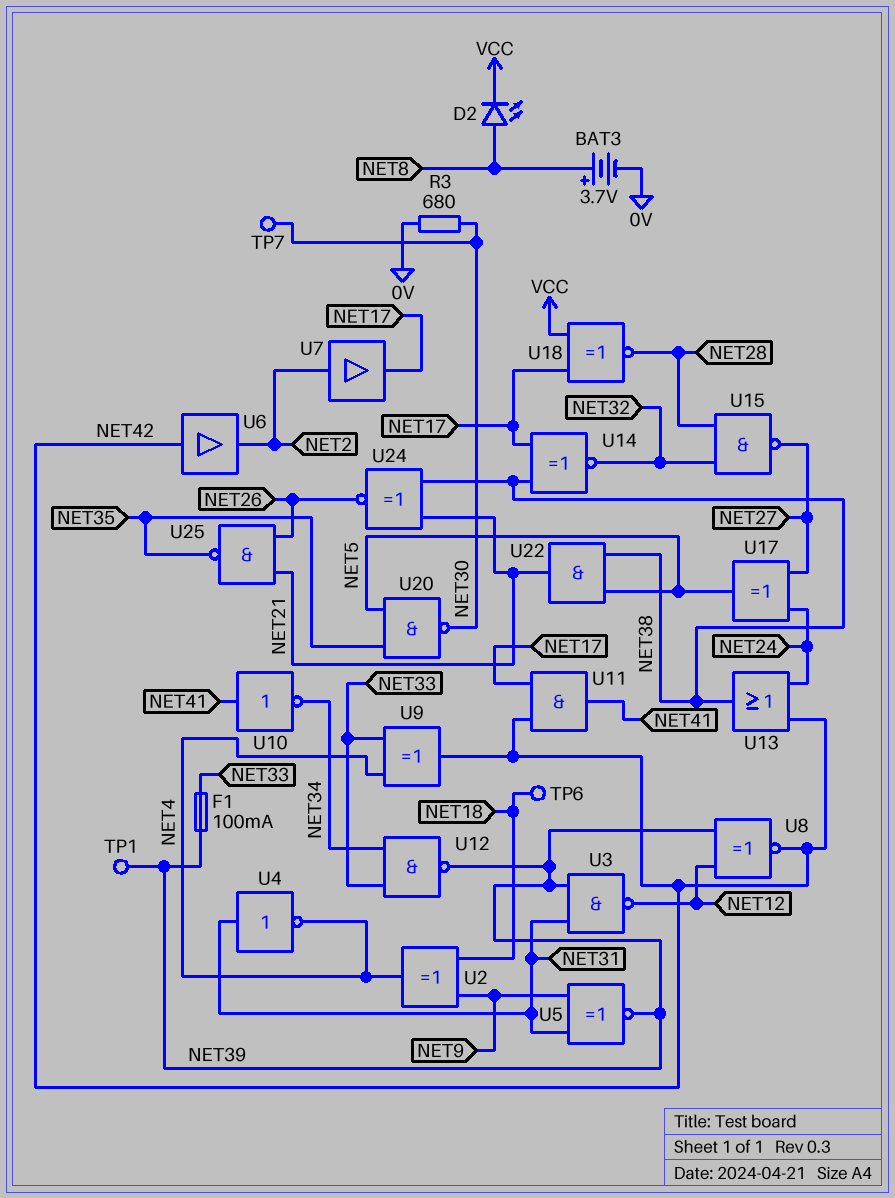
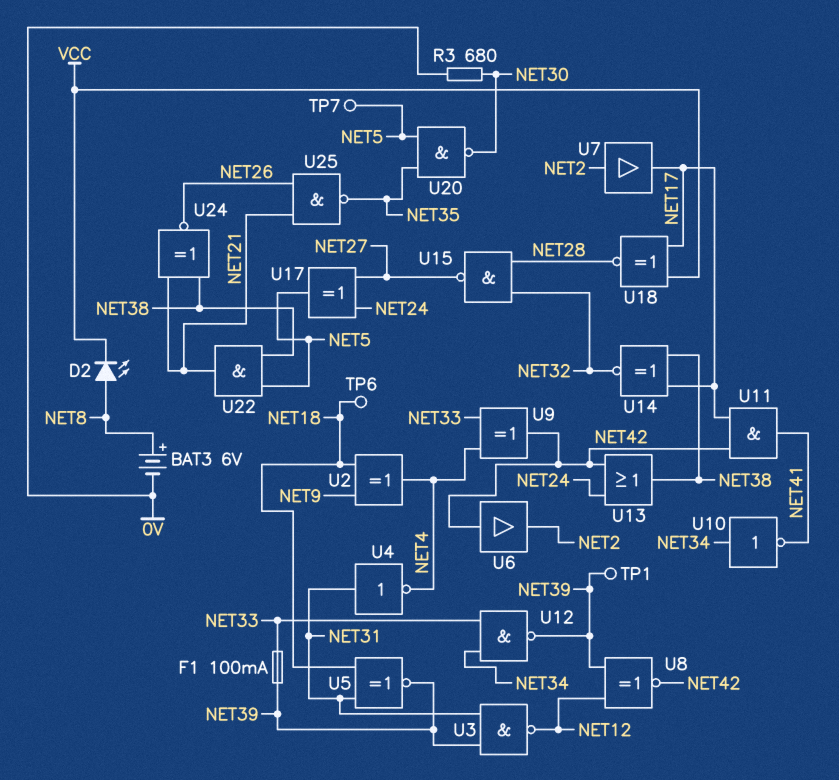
BAT3: 3.7V (plus NET8, minus 0V) -> 6V (plus NET8, minus 0V)
TP7: test point (NET30) -> test point (NET5)
U5: XNOR (in NET9, in NET31, out NET39) -> XNOR (in NET18, in NET31, out NET39)
U10: NOT (in NET41, out NET34) -> NOT (in NET34, out NET41)

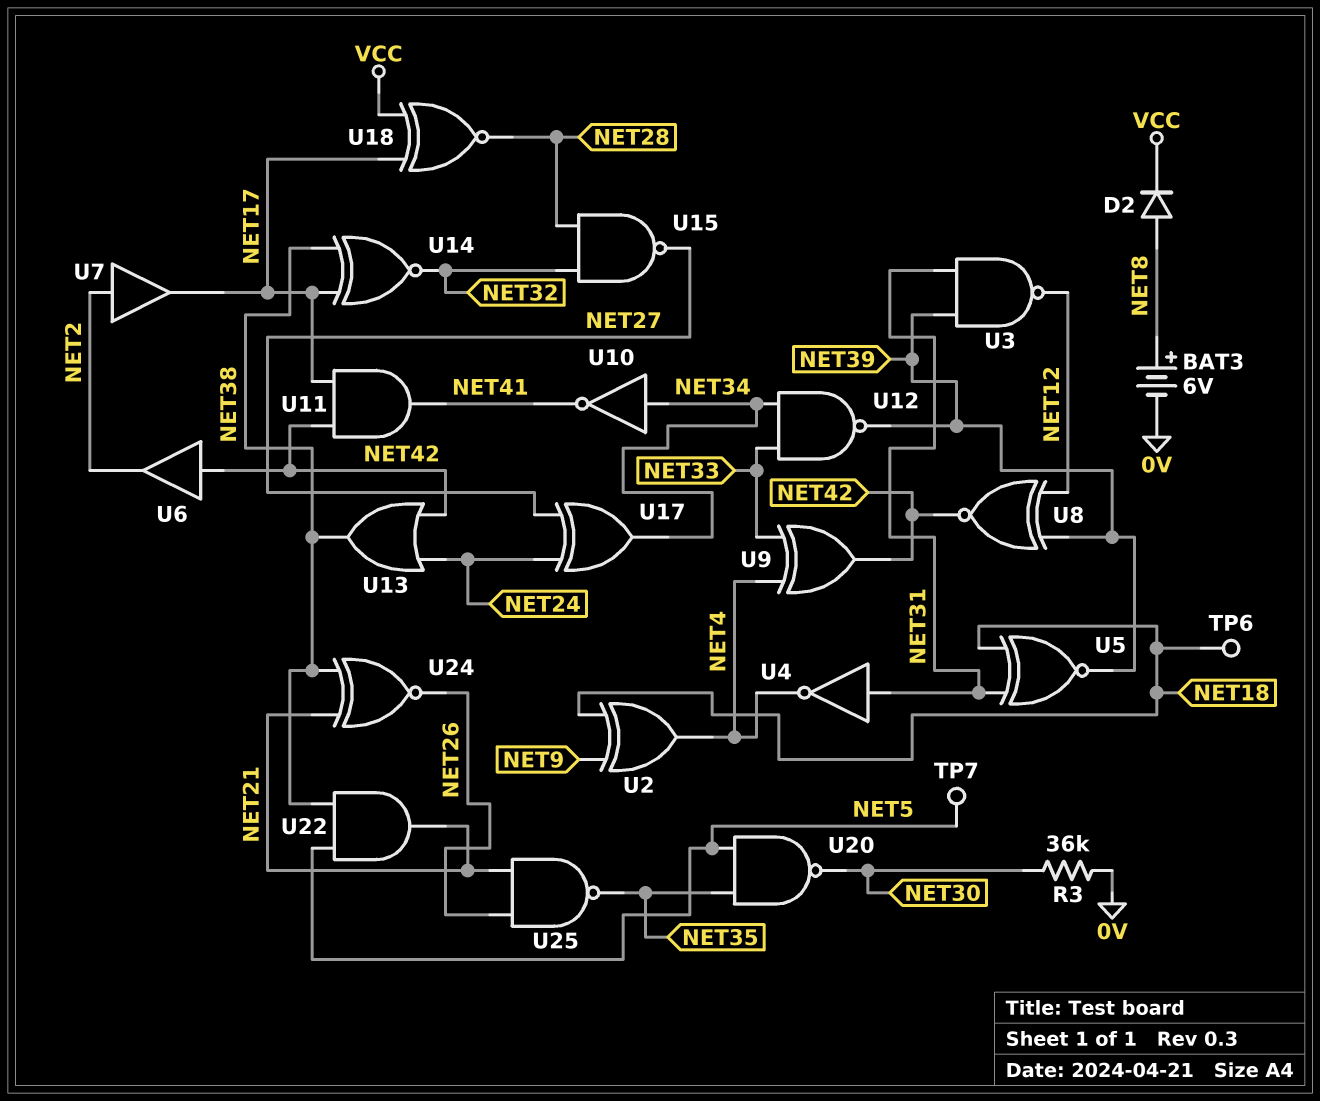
D2: LED (A NET8, K VCC) -> diode (A NET8, K VCC)
F1: 100mA (NET33, NET39) -> none
R3: 680 (0V, NET30) -> 36k (0V, NET30)
TP1: test point (NET39) -> none
U17: XOR (in NET24, in NET27, out NET5) -> XOR (in NET24, in NET27, out NET34)

